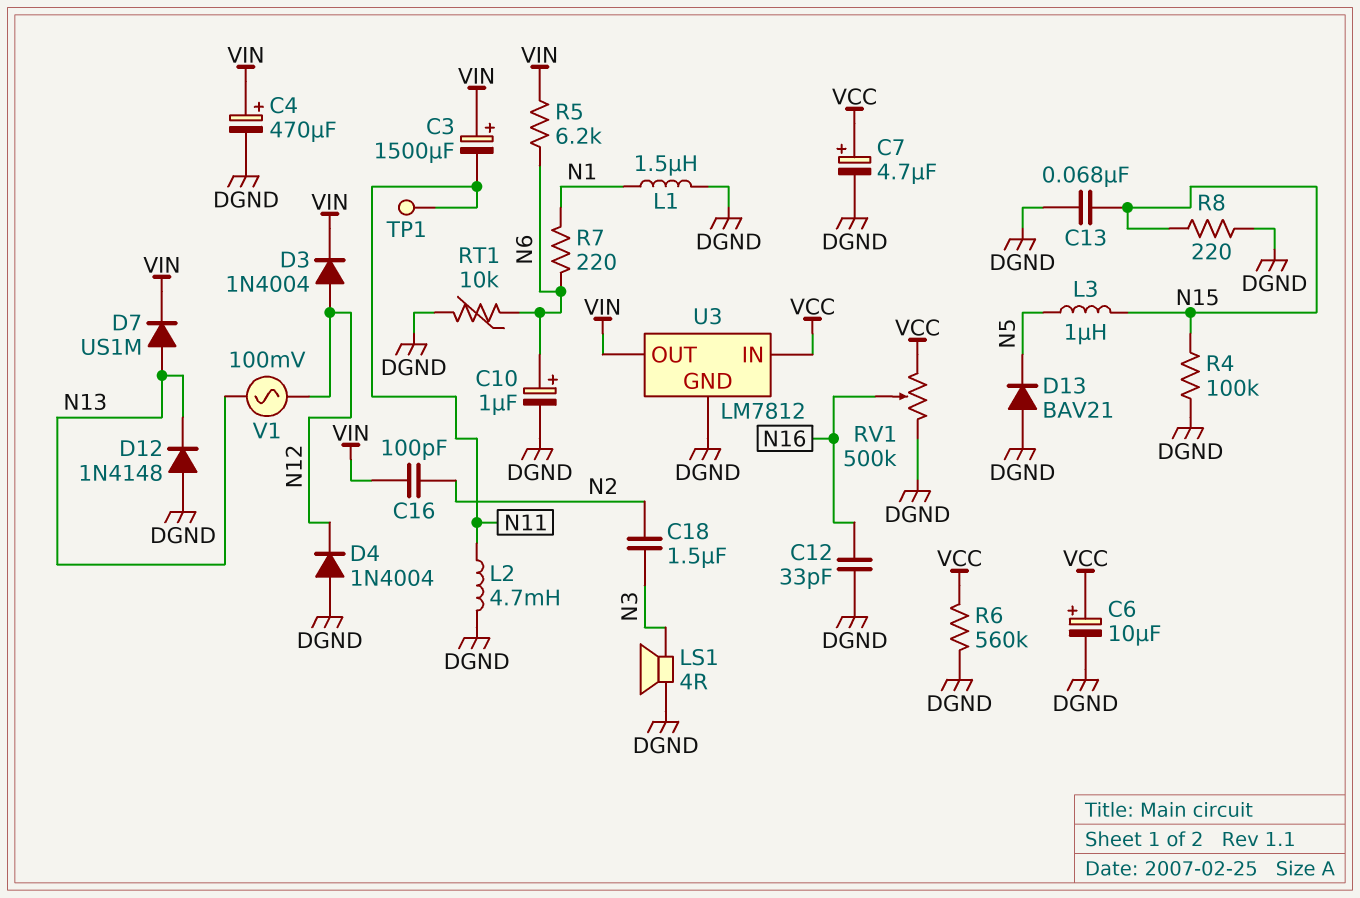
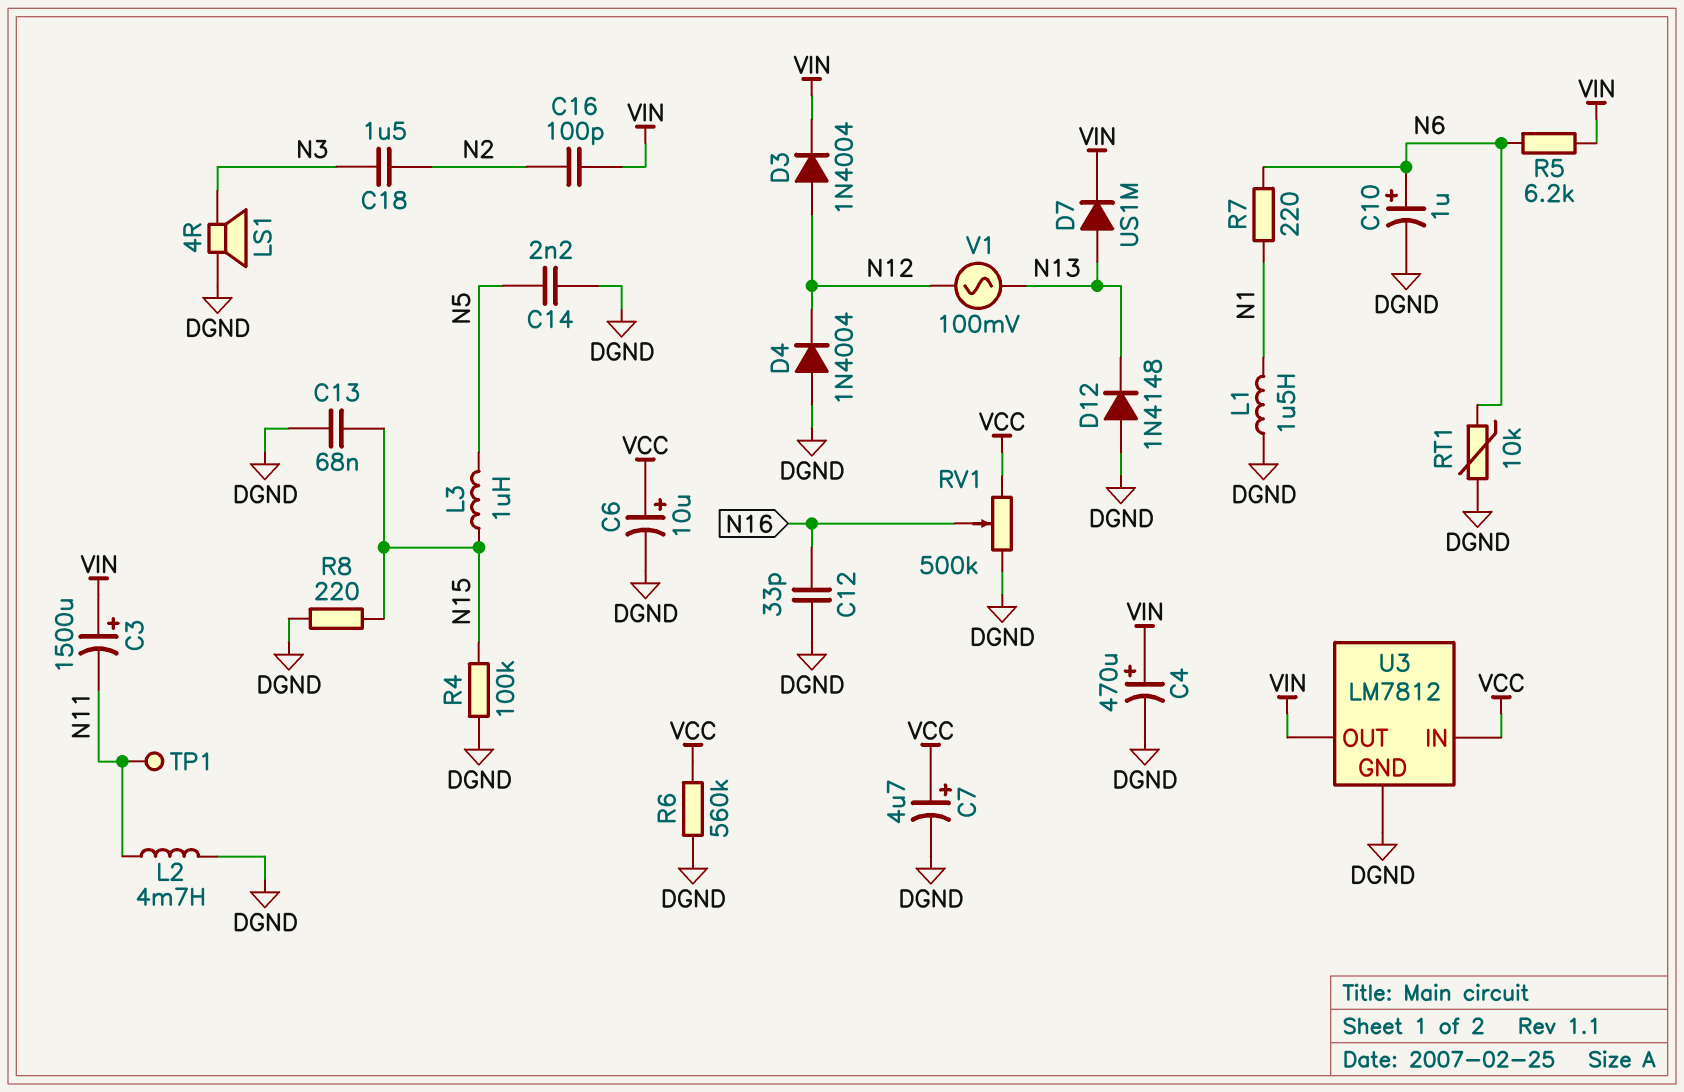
C14: none -> 2.2nF (DGND, N5)
D13: diode BAV21 (A DGND, K N5) -> none

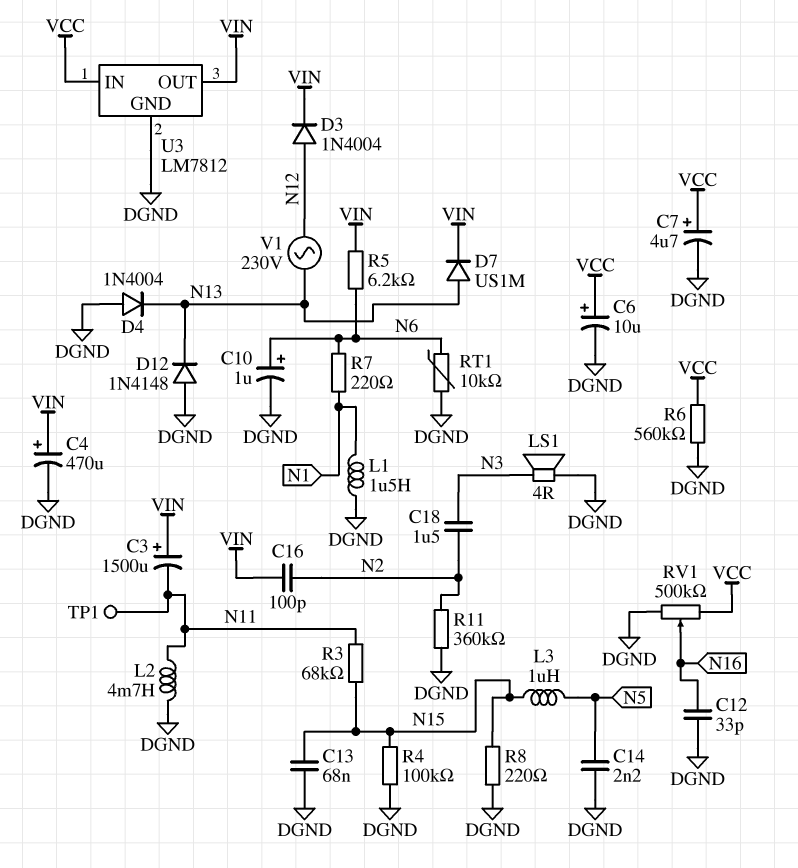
D4: diode 1N4004 (A DGND, K N12) -> diode 1N4004 (A DGND, K N13)
R3: none -> 68k (N11, N15)
R11: none -> 360k (DGND, N2)
V1: AC 100mV (N12, N13) -> AC 230V (N12, N13)

